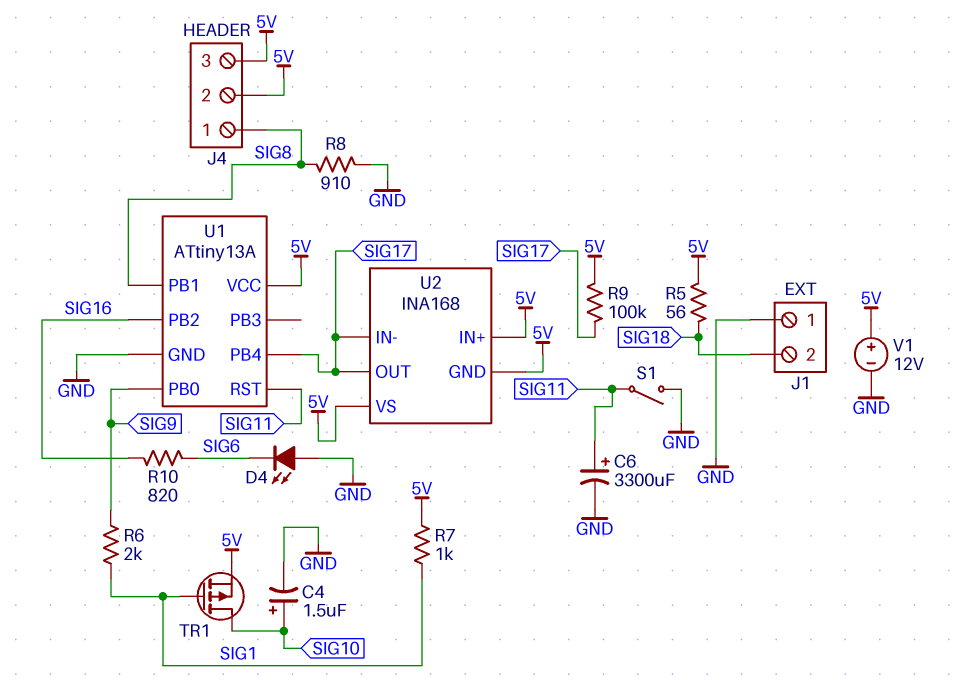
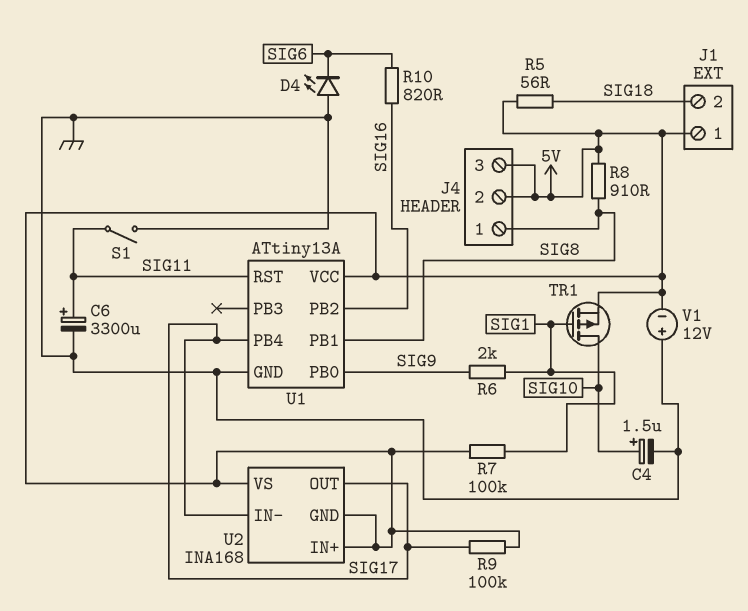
J1 pin 1: GND -> 5V
R7: 1k (5V, SIG1) -> 100k (5V, SIG1)
R8: 910 (GND, SIG8) -> 910 (5V, SIG8)
V1: 12V (plus 5V, minus GND) -> 12V (plus GND, minus 5V)

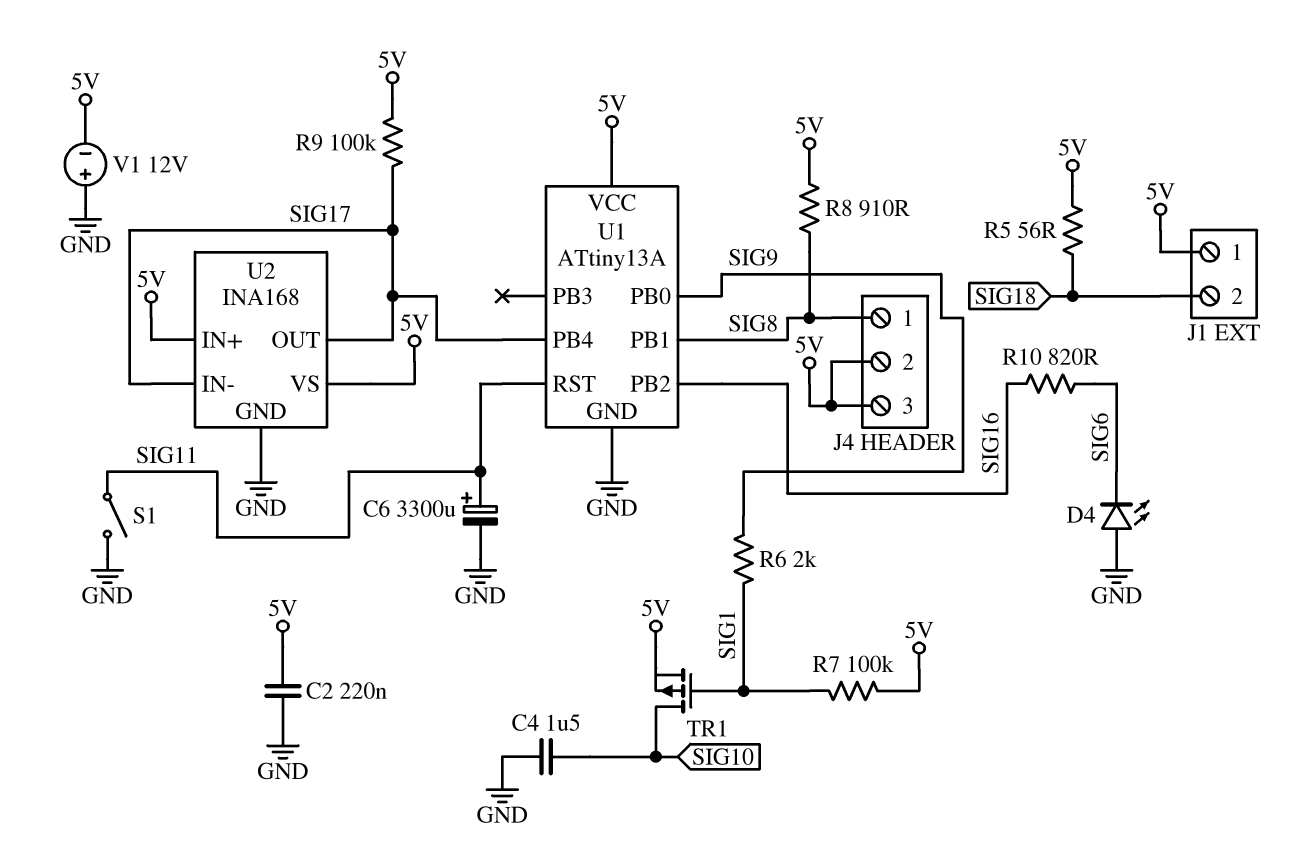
C2: none -> 220nF (5V, GND)
C4: 1.5uF (plus SIG10, minus GND) -> 1.5uF (GND, SIG10)
U2 pin GND: 5V -> GND

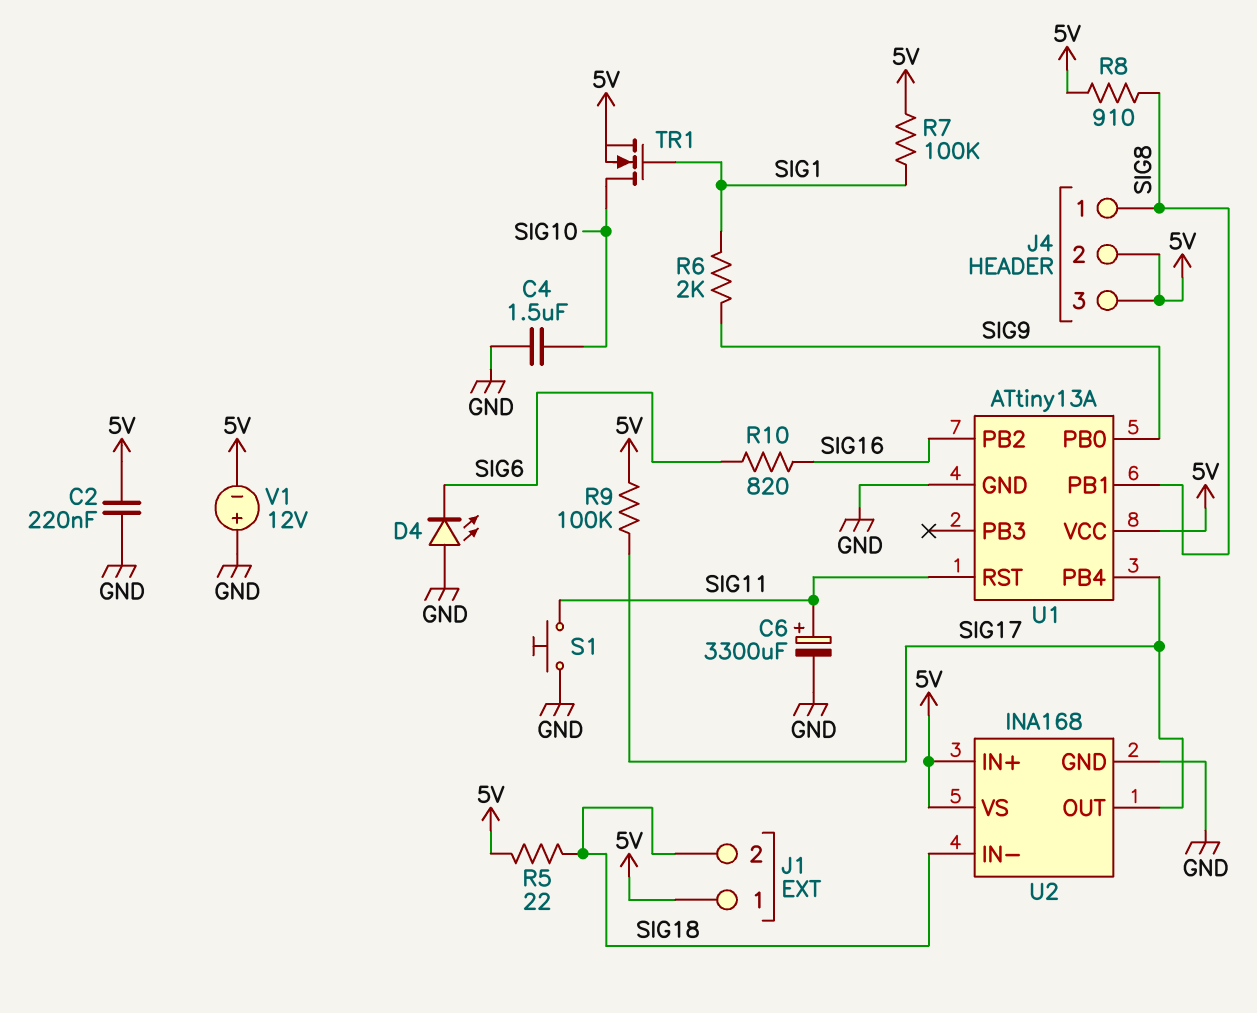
R5: 56 (5V, SIG18) -> 22 (5V, SIG18)
S1: switch (GND, SIG11) -> button (GND, SIG11)
TR1: PMOS (G SIG1, D SIG10, S 5V) -> NMOS (G SIG1, D SIG10, S 5V)
U2 pin IN-: SIG17 -> SIG18

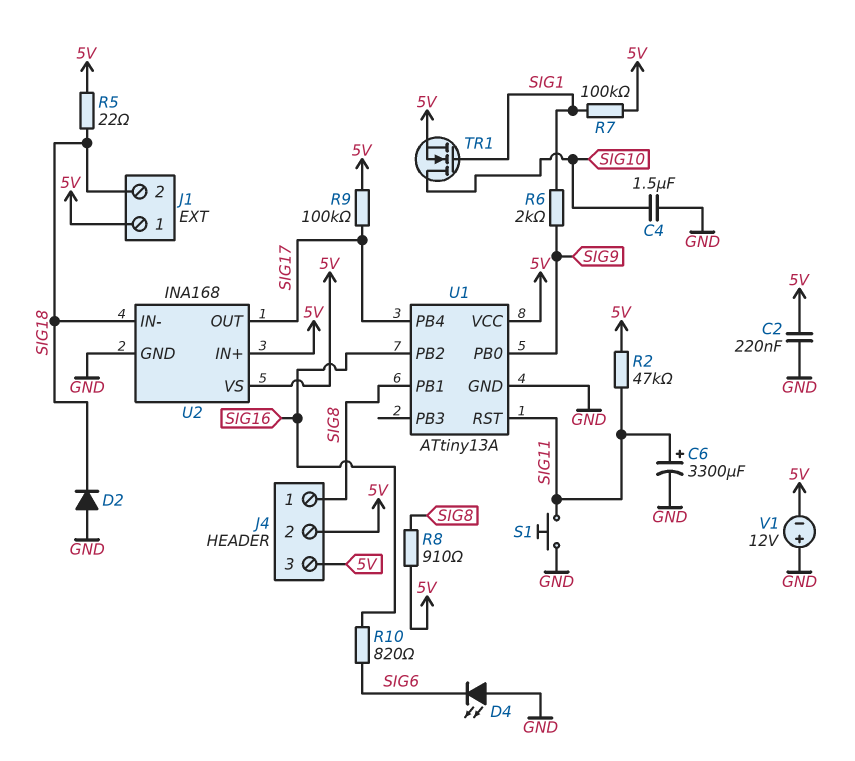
D2: none -> diode (A GND, K SIG18)
R2: none -> 47k (5V, SIG11)

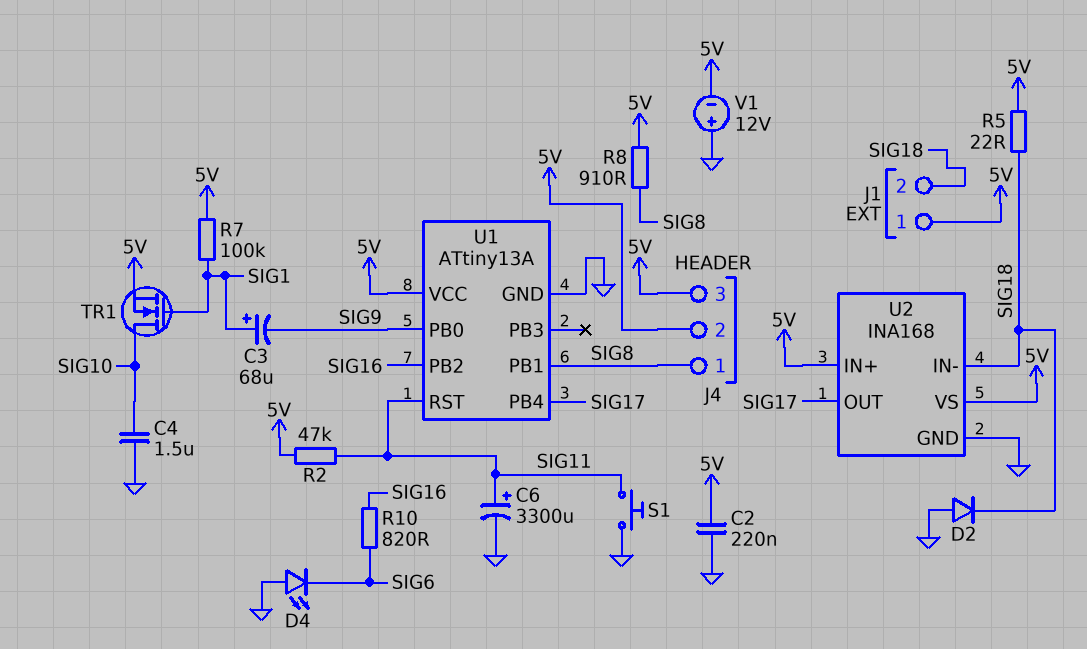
C3: none -> 68uF (plus SIG1, minus SIG9)
R6: 2k (SIG1, SIG9) -> none
R9: 100k (5V, SIG17) -> none

